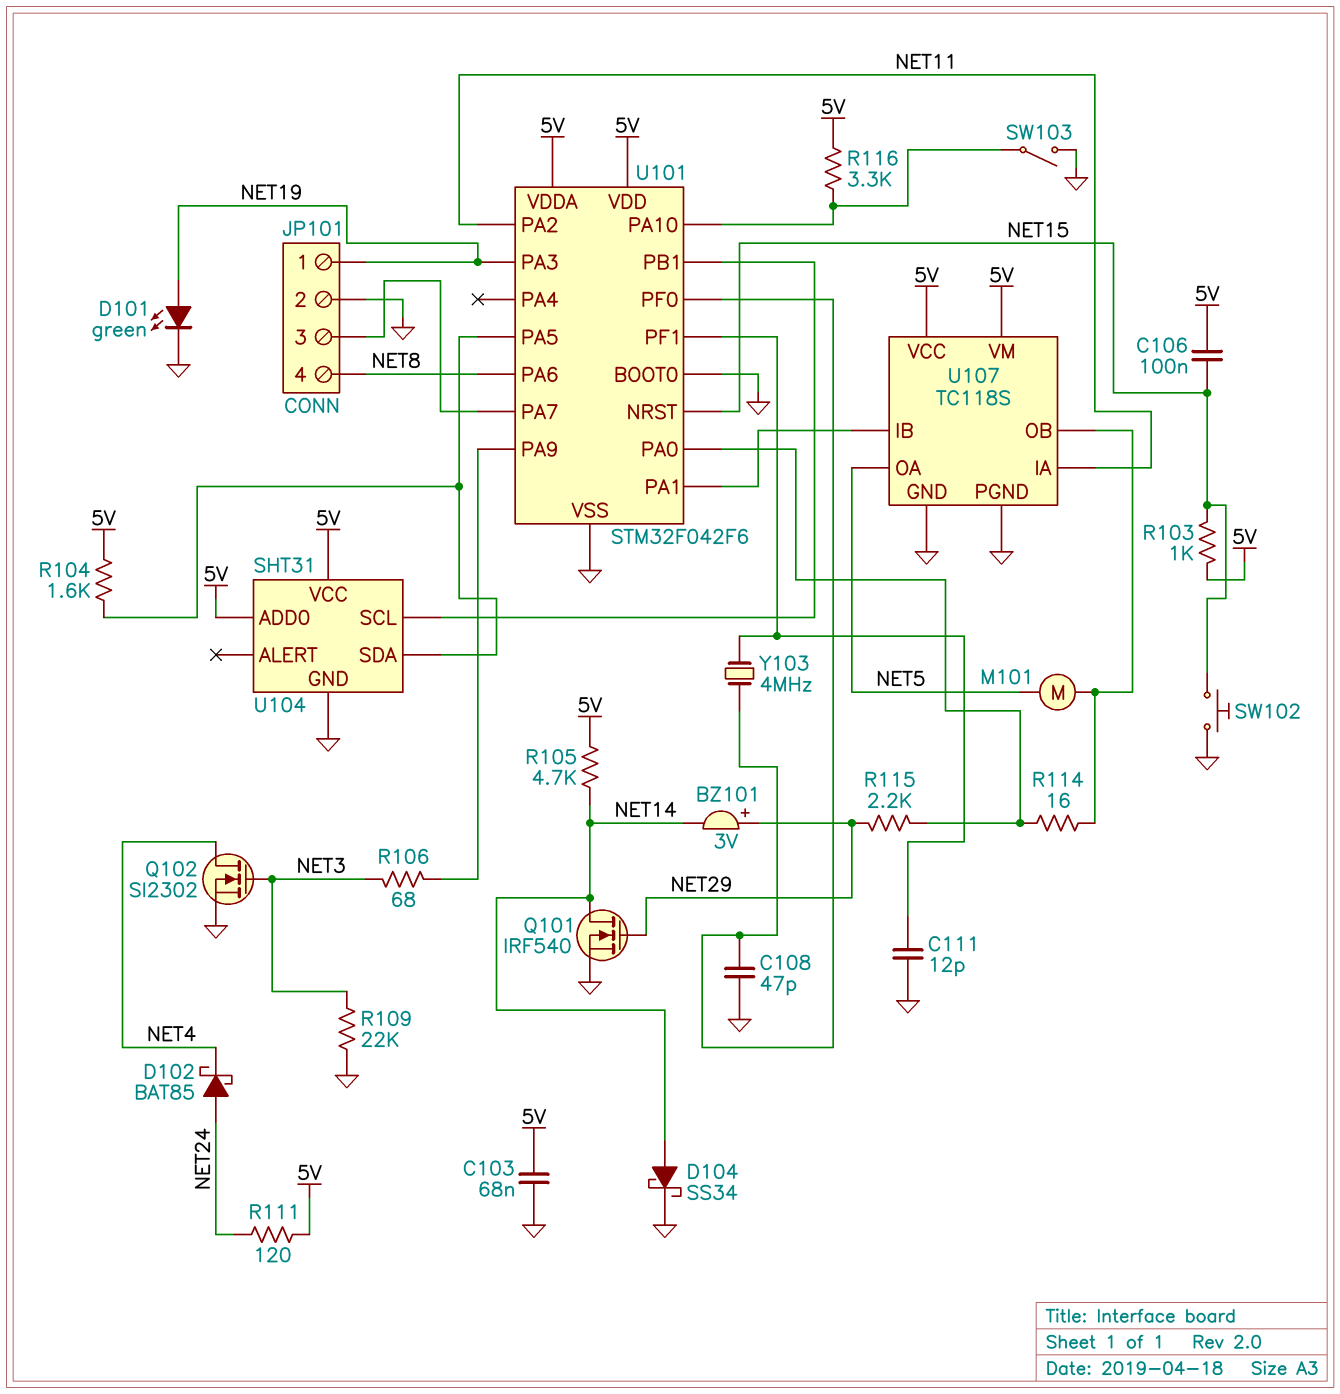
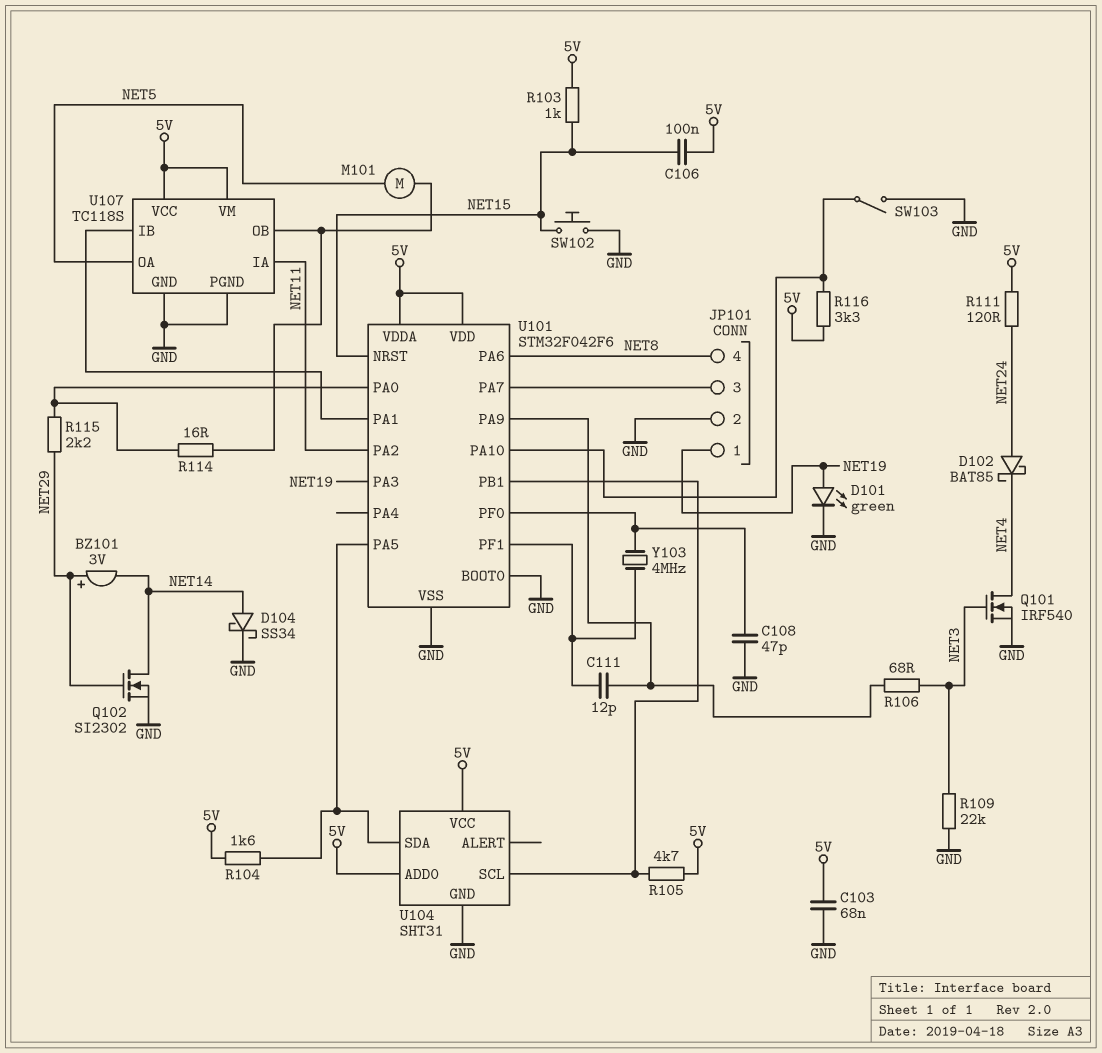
C111: 12pF (GND, U101/PF1) -> 12pF (U101/PA9, U101/PF1)
Q101: NMOS IRF540 (G NET29, D NET14, S GND) -> NMOS IRF540 (G NET3, D NET4, S GND)
Q102: NMOS SI2302 (G NET3, D NET4, S GND) -> NMOS SI2302 (G NET29, D NET14, S GND)
R105: 4.7k (5V, NET14) -> 4.7k (5V, U101/PB1)

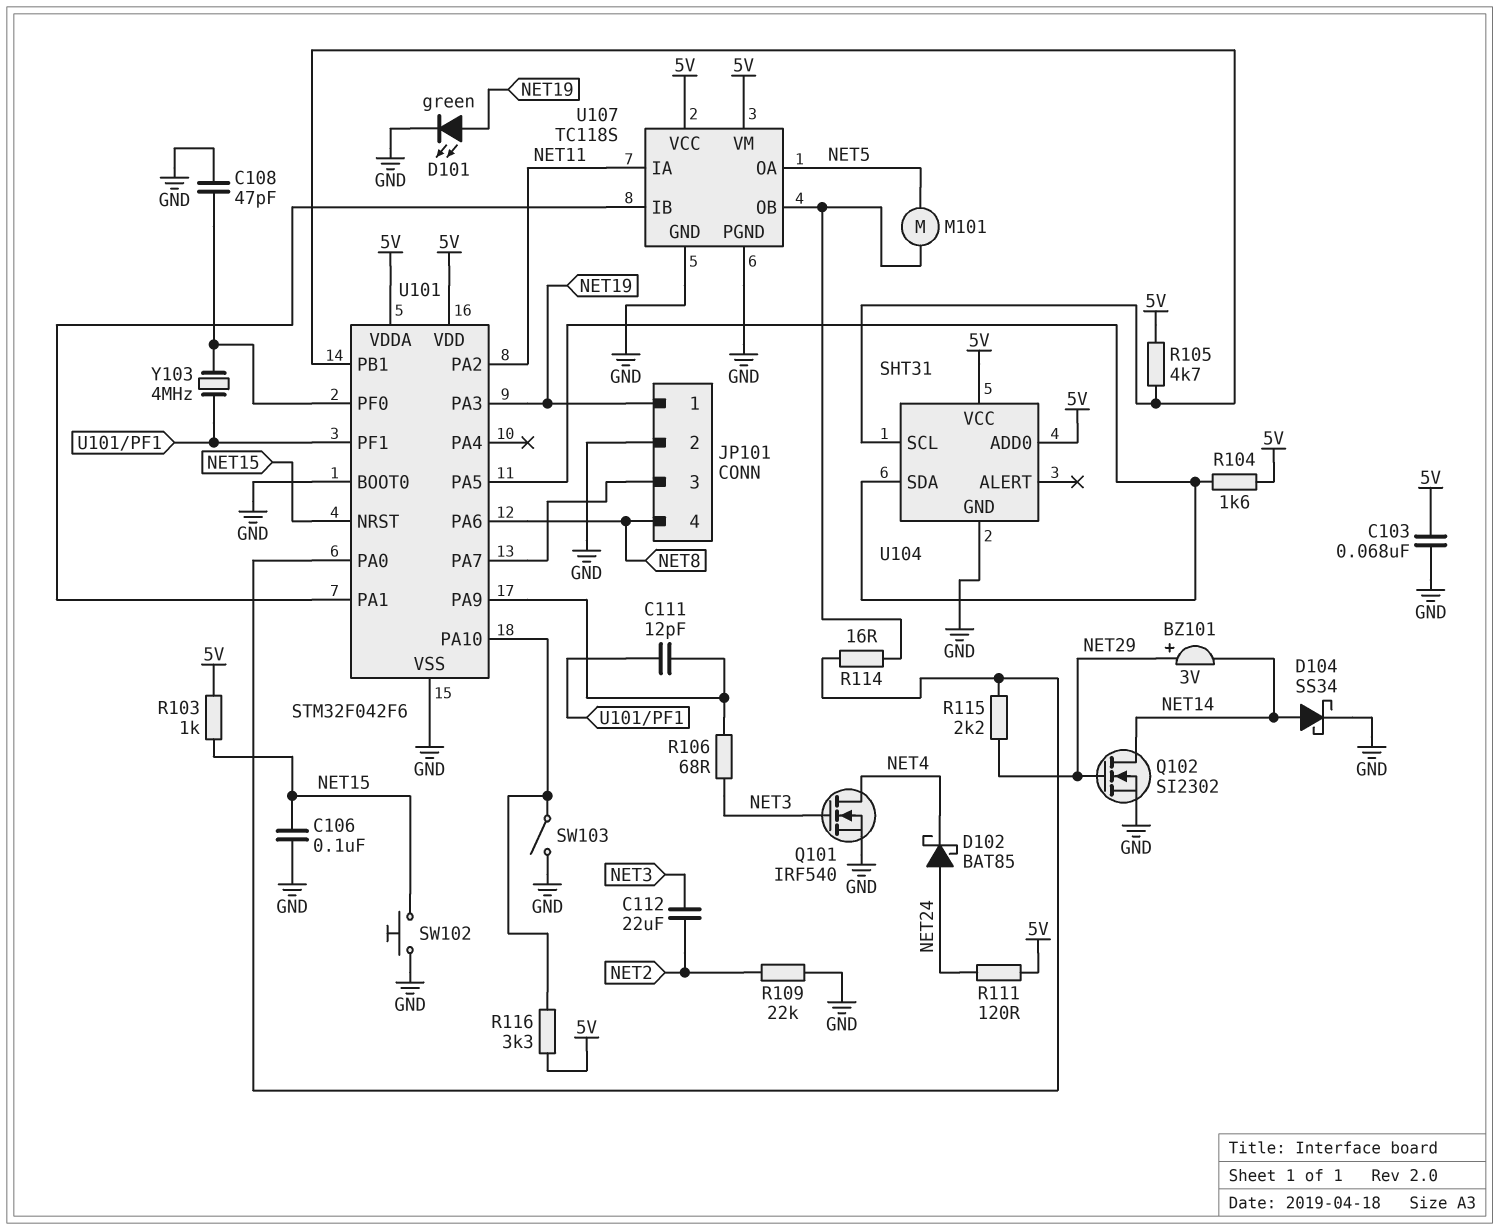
C106: 100nF (5V, NET15) -> 100nF (GND, NET15)
C112: none -> 22uF (NET2, NET3)
R109: 22k (GND, NET3) -> 22k (GND, NET2)

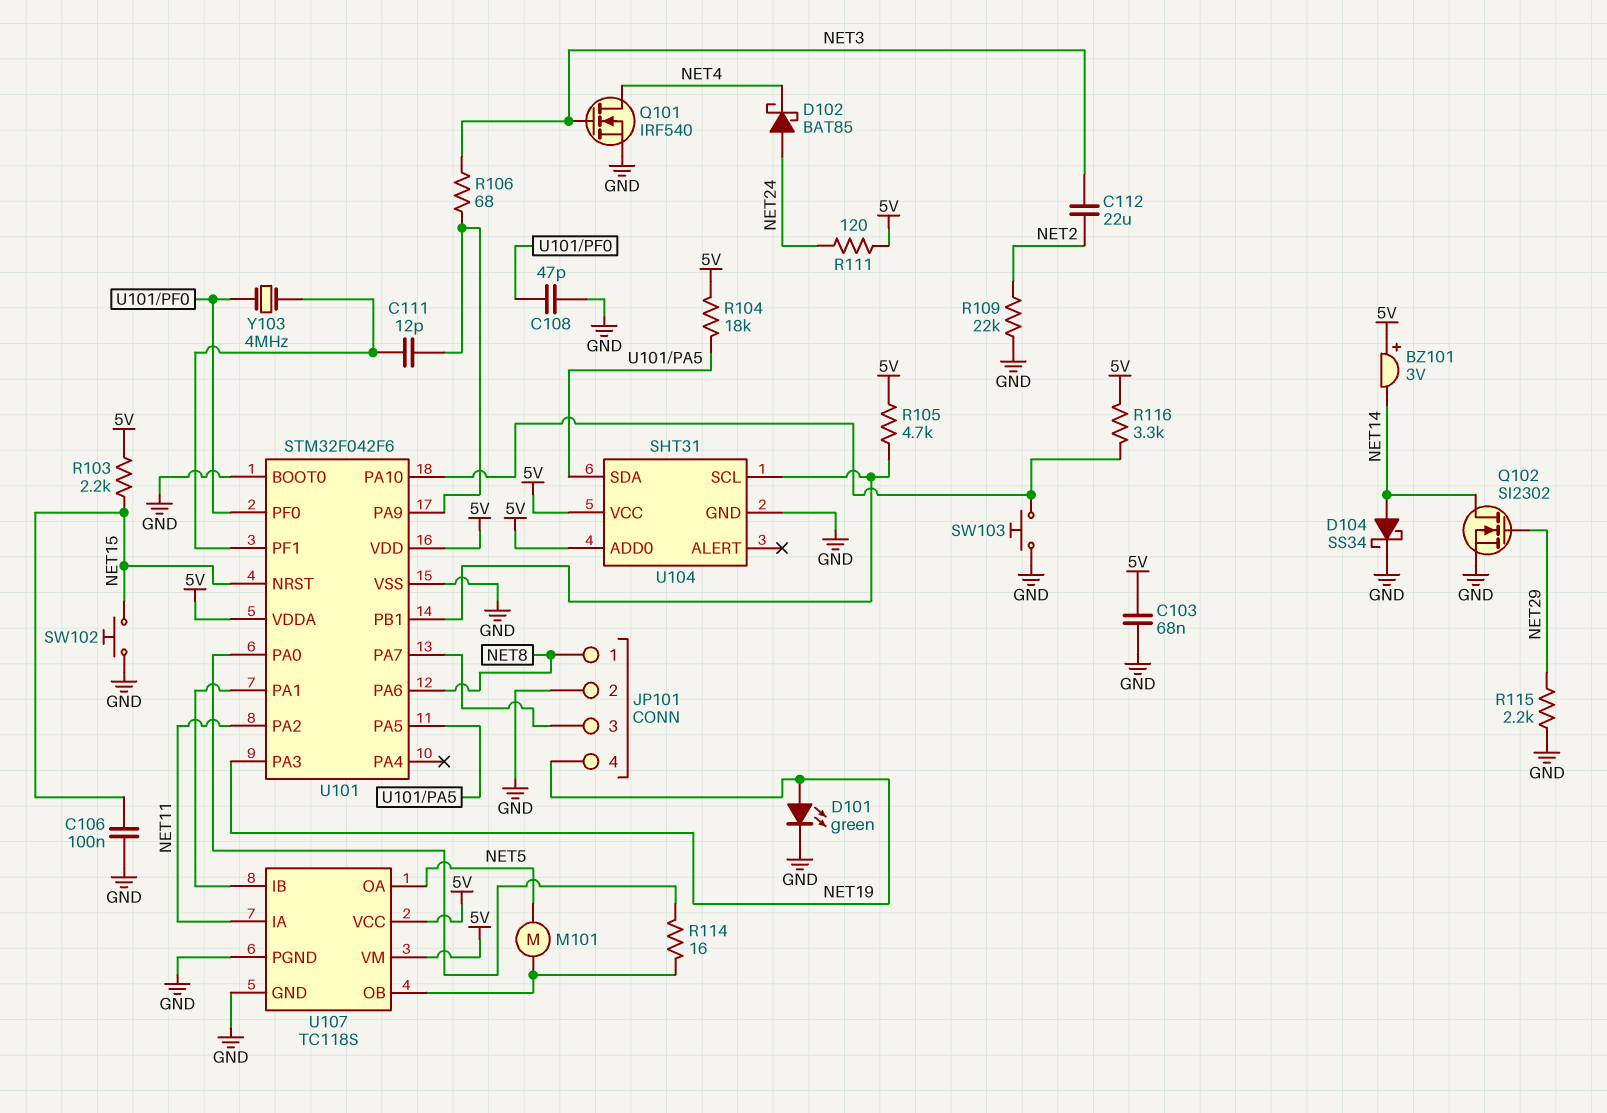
BZ101: buzzer 3V (plus NET29, minus NET14) -> buzzer 3V (plus 5V, minus NET14)
JP101 pin 1: NET19 -> NET8
JP101 pin 4: NET8 -> NET19
R103: 1k (5V, NET15) -> 2.2k (5V, NET15)
R104: 1.6k (5V, U101/PA5) -> 18k (5V, U101/PA5)
R115: 2.2k (NET29, U101/PA0) -> 2.2k (GND, NET29)
SW103: switch (GND, U101/PA10) -> button (GND, U101/PA10)

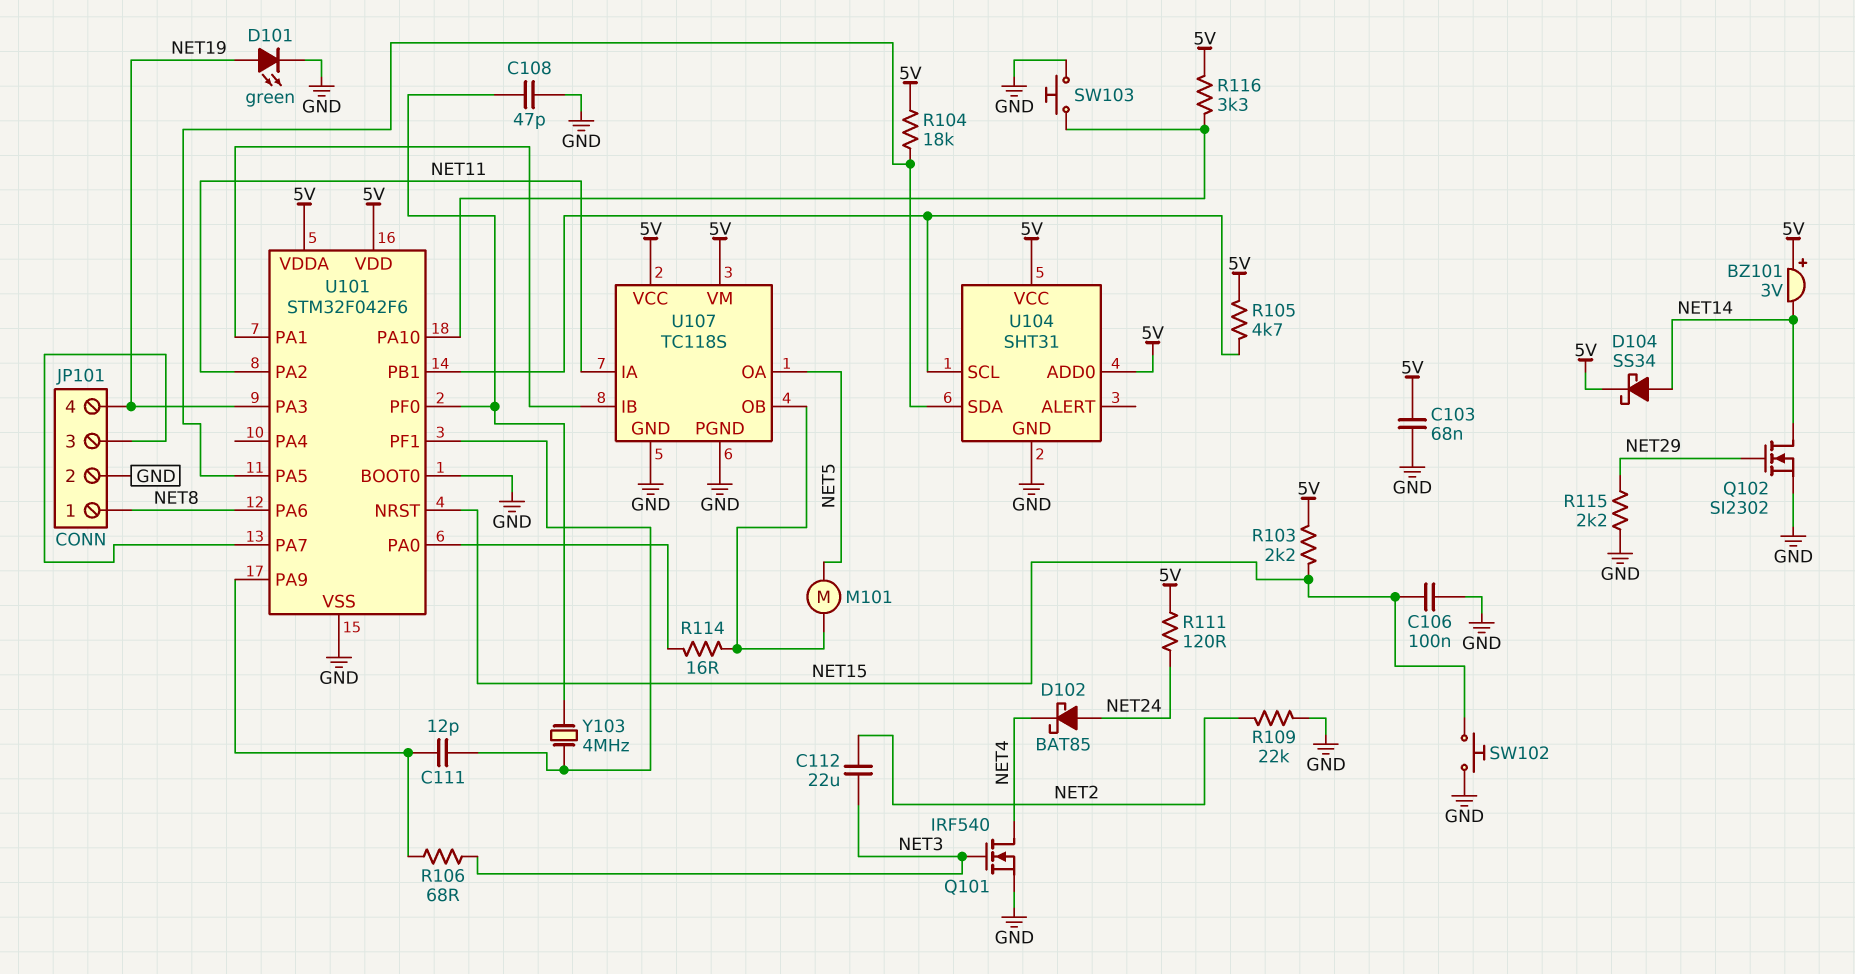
D104: schottky SS34 (A NET14, K GND) -> schottky SS34 (A NET14, K 5V)

